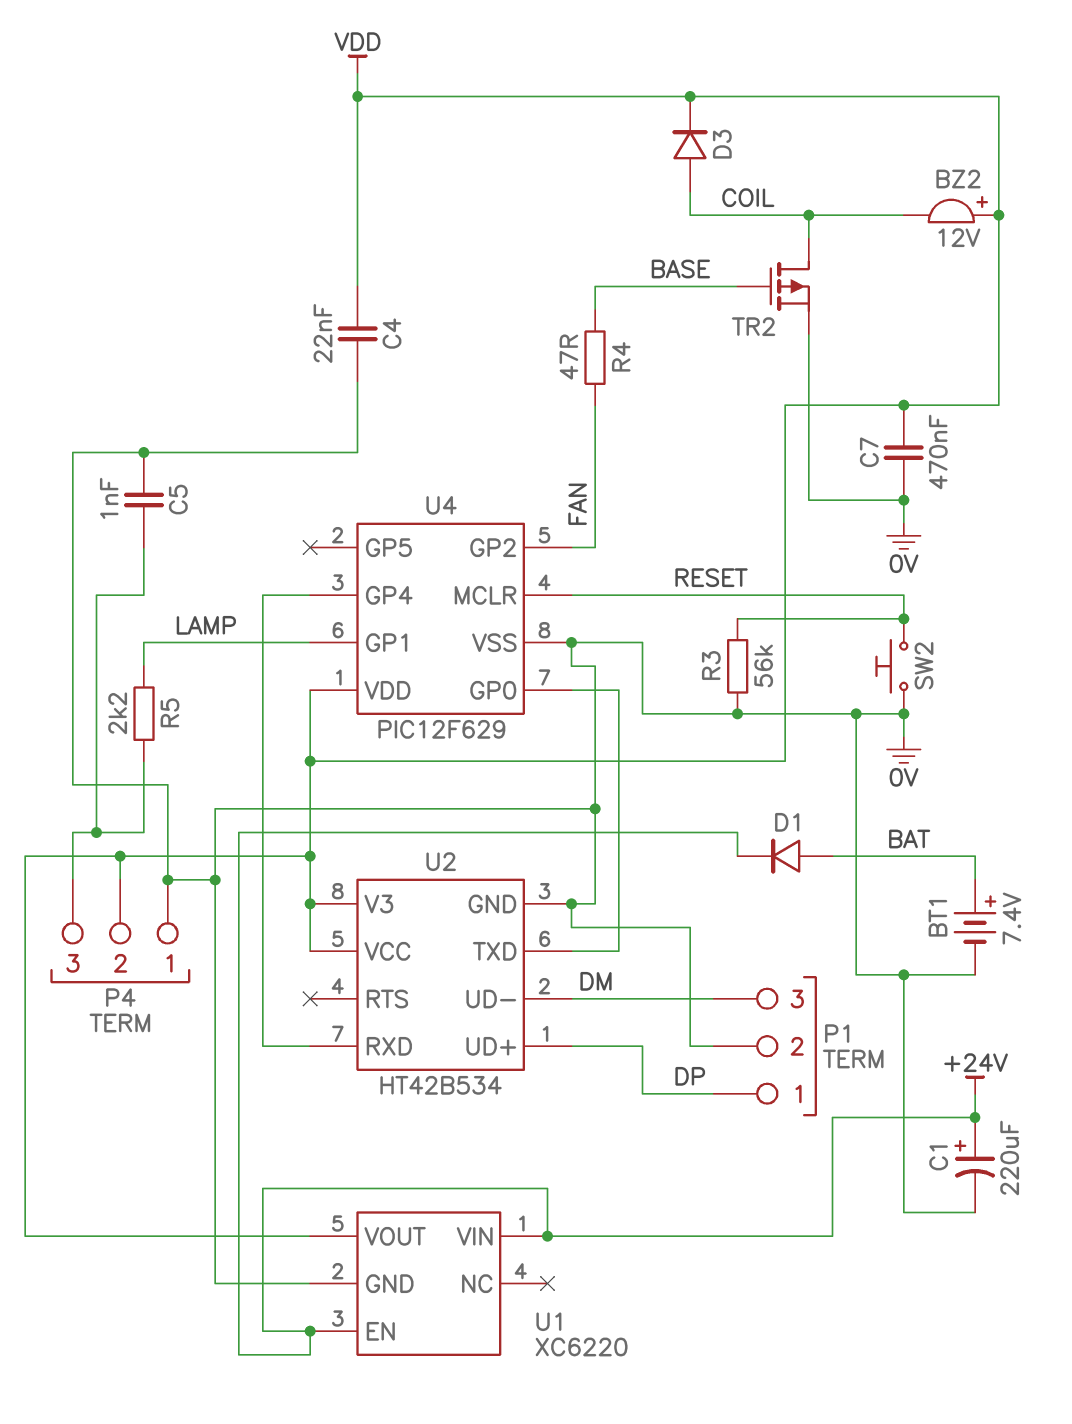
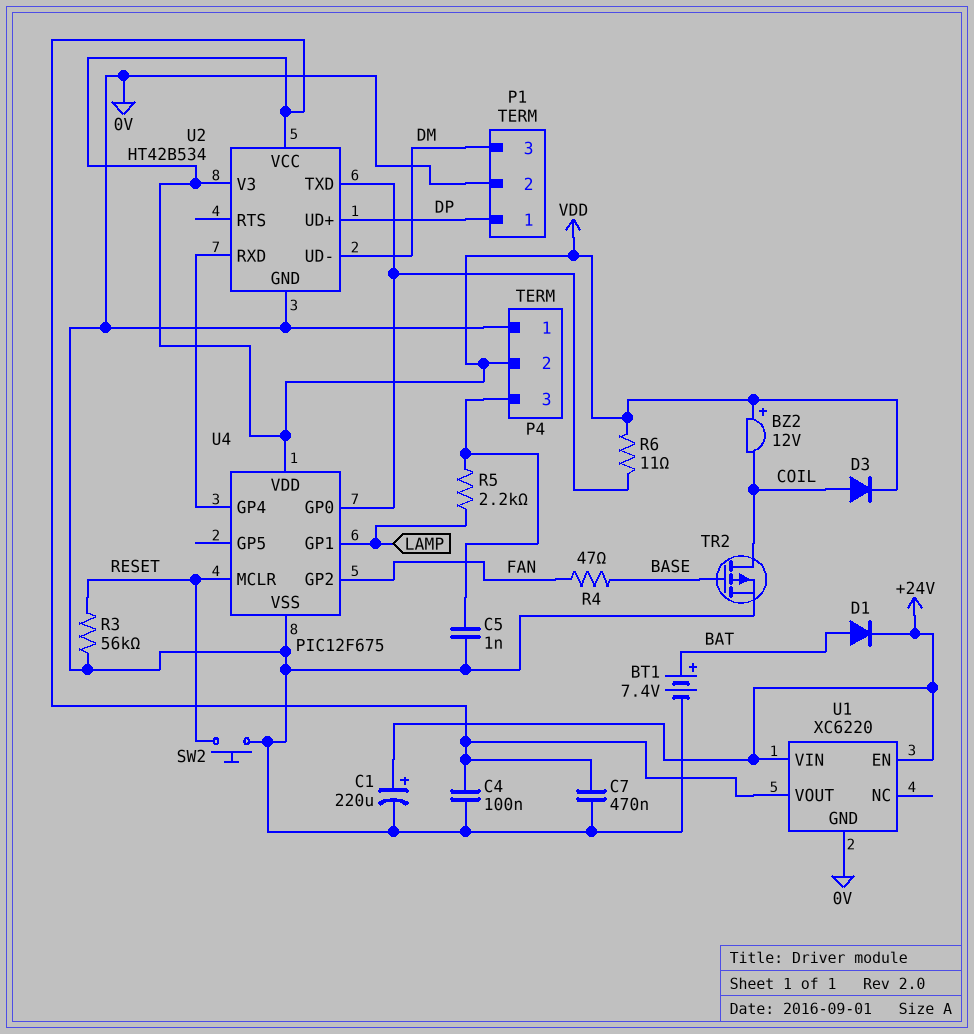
C4: 22nF (0V, VDD) -> 100nF (0V, VDD)
R6: none -> 11 (U2/TXD, VDD)
U4: PIC12F629 -> PIC12F675

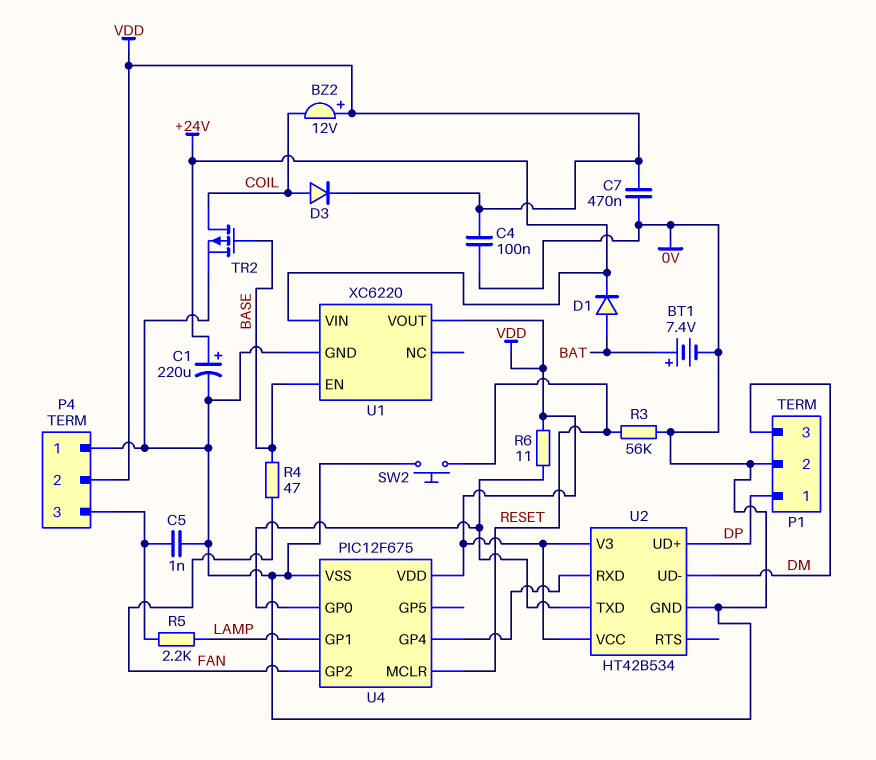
U1 pin EN: +24V -> BASE

